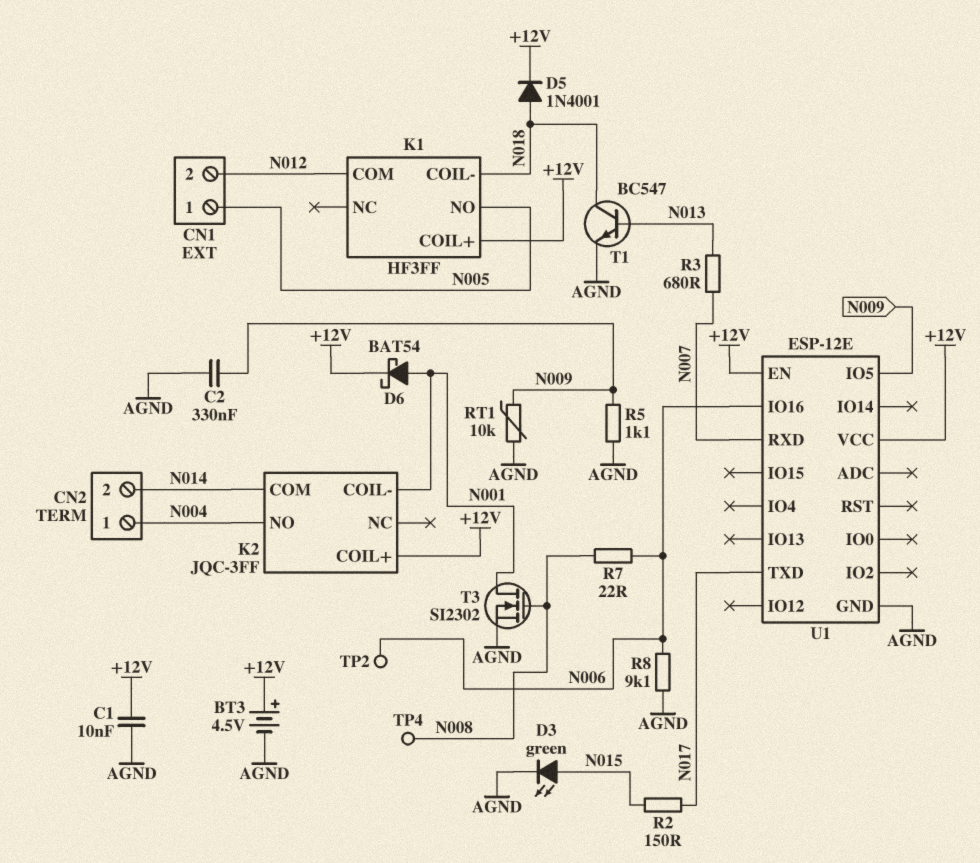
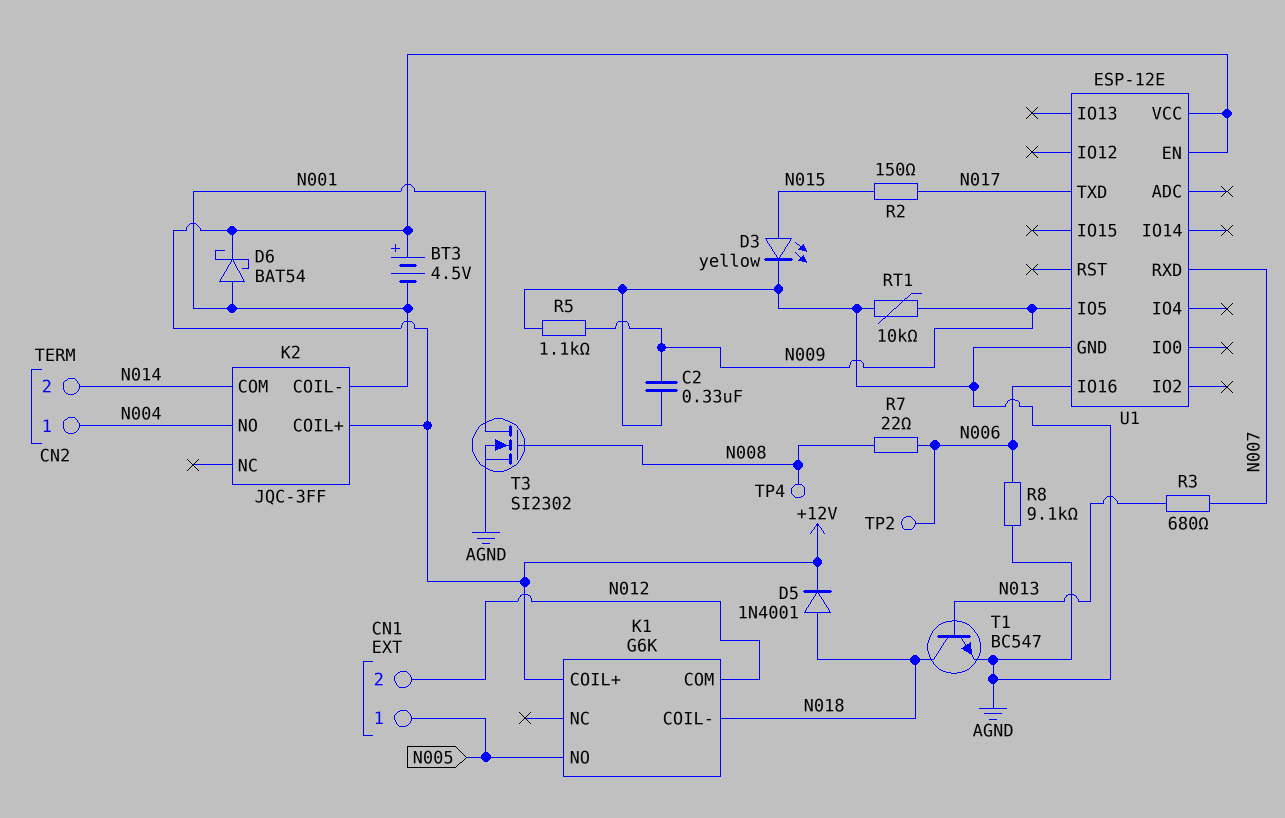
BT3: 4.5V (plus +12V, minus AGND) -> 4.5V (plus +12V, minus N001)
C1: 10nF (+12V, AGND) -> none
D3: LED green (A N015, K AGND) -> LED yellow (A N015, K AGND)
K1: HF3FF -> G6K

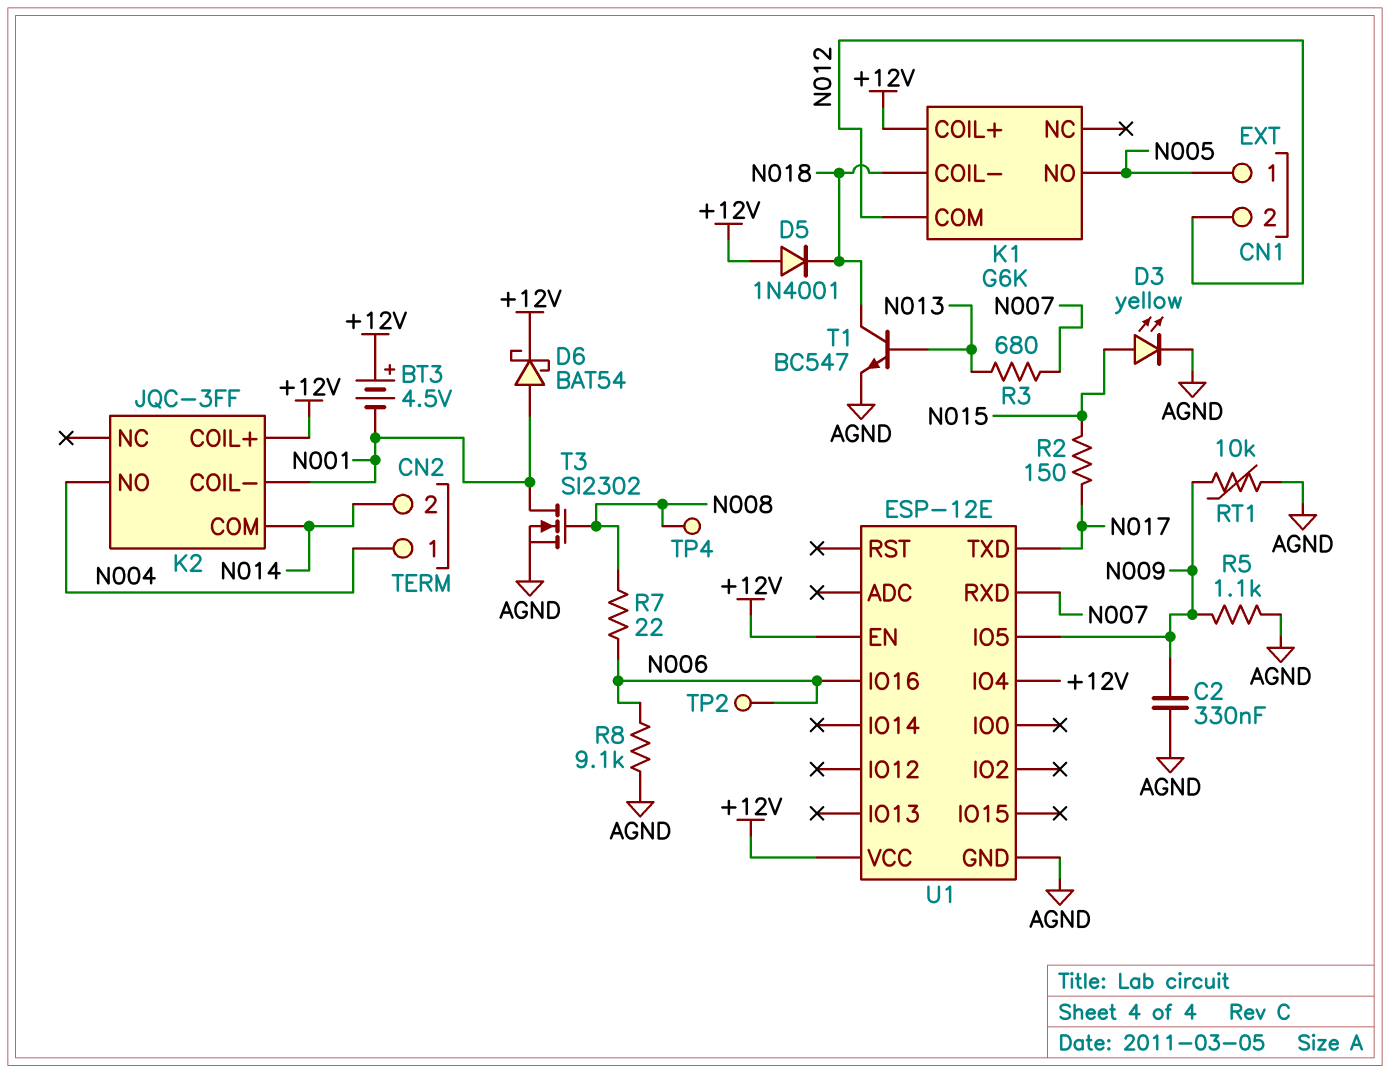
D5: diode 1N4001 (A N018, K +12V) -> diode 1N4001 (A +12V, K N018)
U1 pin IO4: none -> +12V

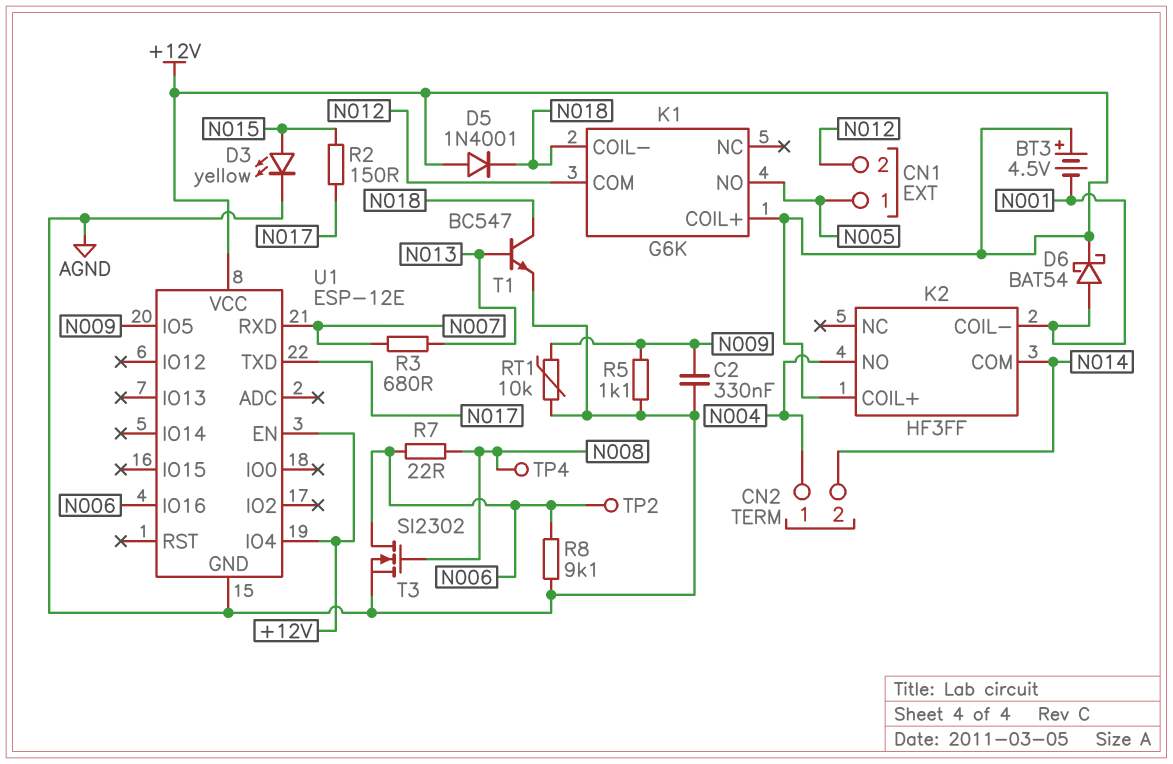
K2: JQC-3FF -> HF3FF
T3: NMOS SI2302 (G N008, D N001, S AGND) -> NMOS SI2302 (G N008, D N006, S AGND)

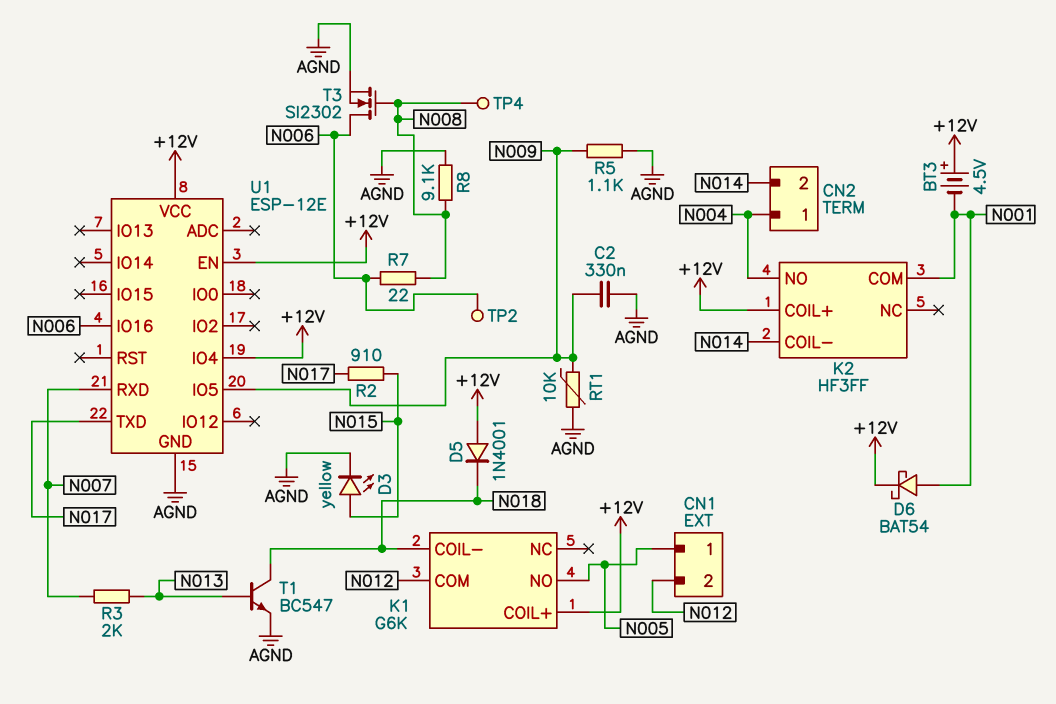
K2 pin COIL-: N001 -> N014
K2 pin COM: N014 -> N001
R2: 150 (N015, N017) -> 910 (N015, N017)
R3: 680 (N007, N013) -> 2k (N007, N013)
R8: 9.1k (AGND, N006) -> 9.1k (AGND, N008)

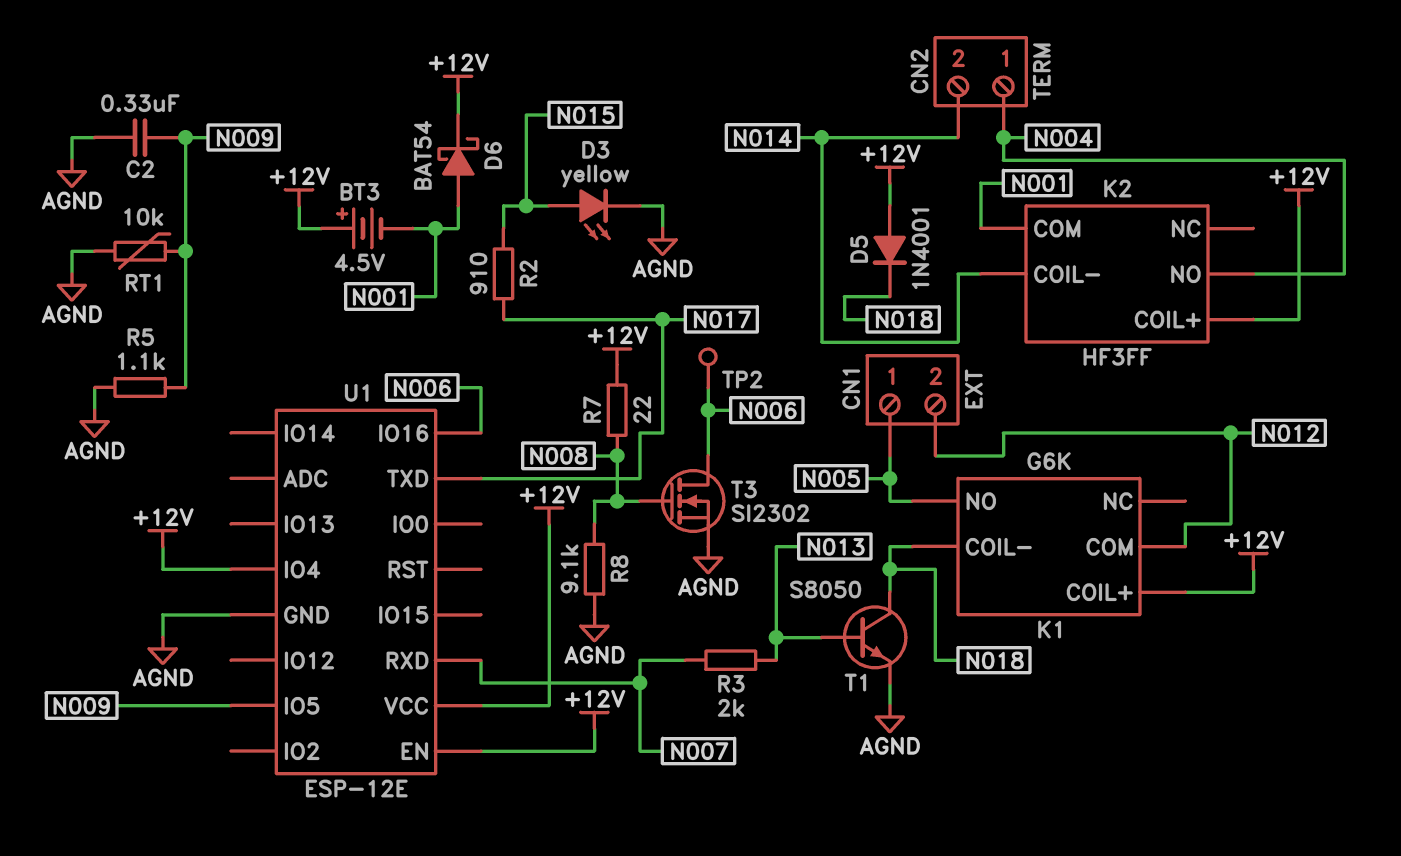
R7: 22 (N006, N008) -> 22 (+12V, N008)
T1: NPN BC547 (B N013, C N018, E AGND) -> NPN S8050 (B N013, C N018, E AGND)
TP4: test point (N008) -> none

